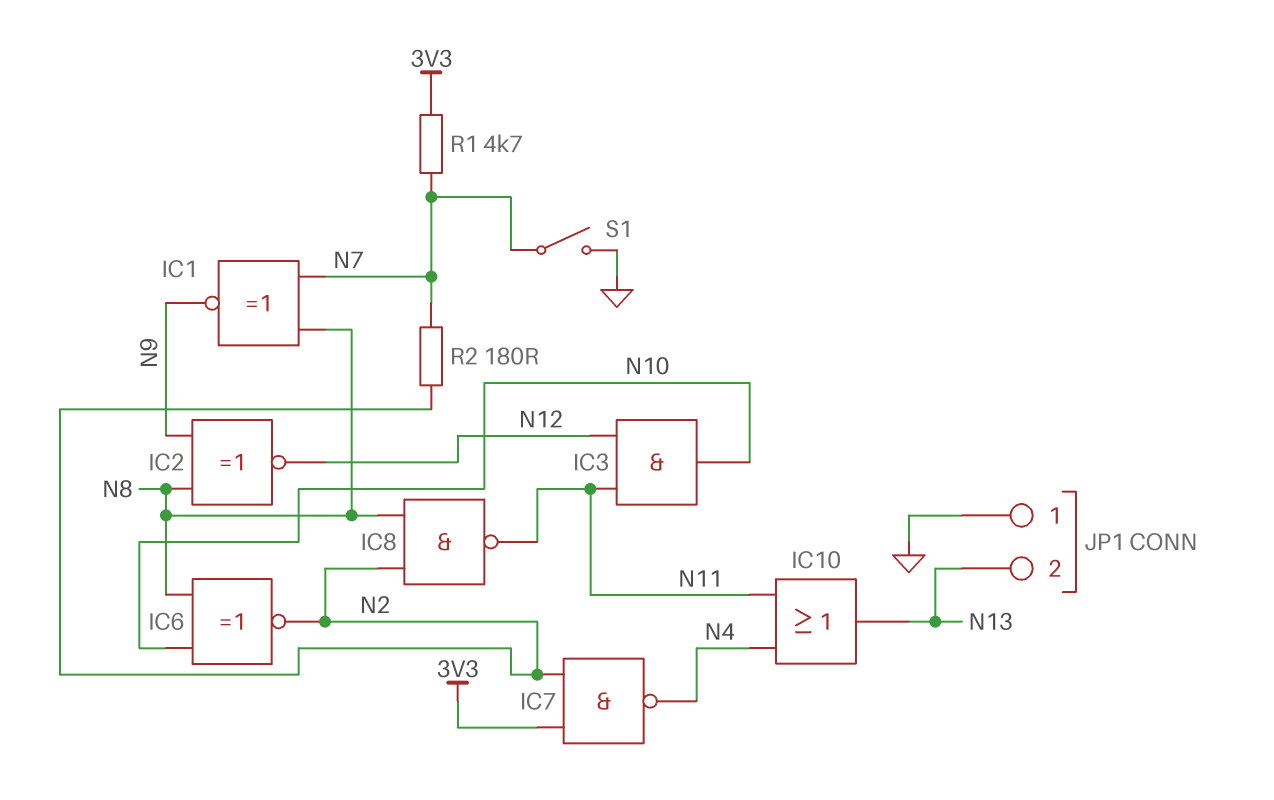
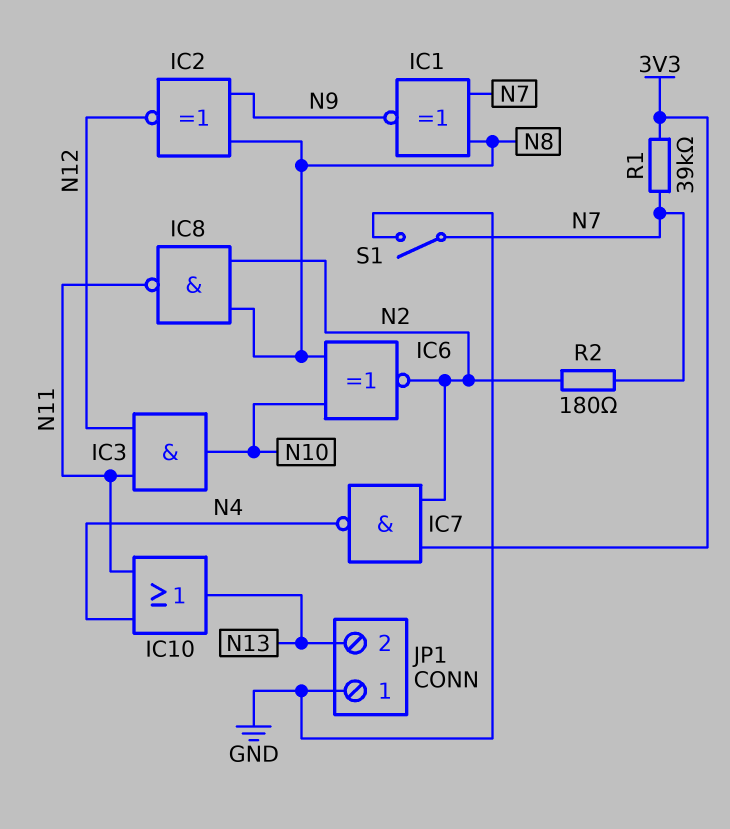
R1: 4.7k (3V3, N7) -> 39k (3V3, N7)

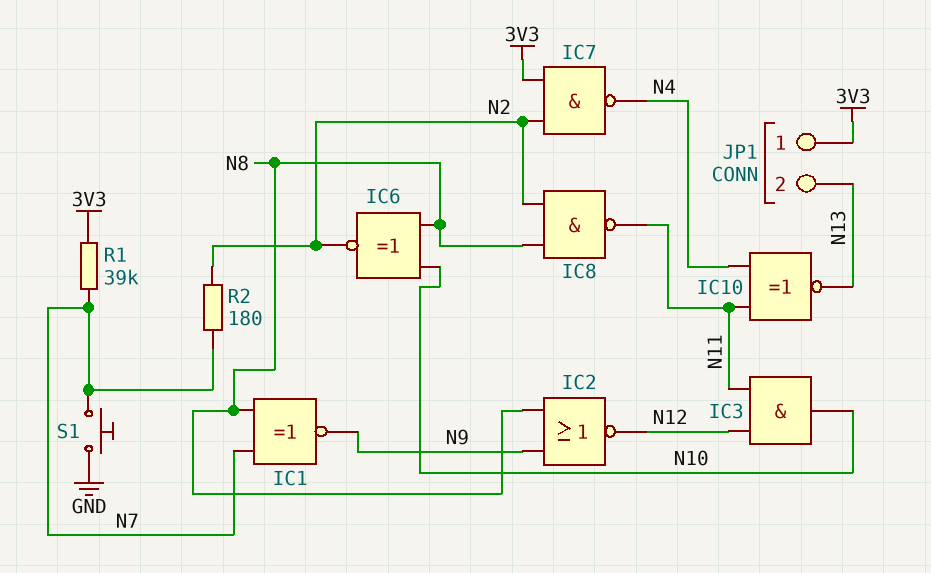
IC2: XNOR (in N8, in N9, out N12) -> NOR (in N8, in N9, out N12)
IC10: OR (in N4, in N11, out N13) -> XNOR (in N4, in N11, out N13)
JP1 pin 1: GND -> 3V3
S1: switch (GND, N7) -> button (GND, N7)

